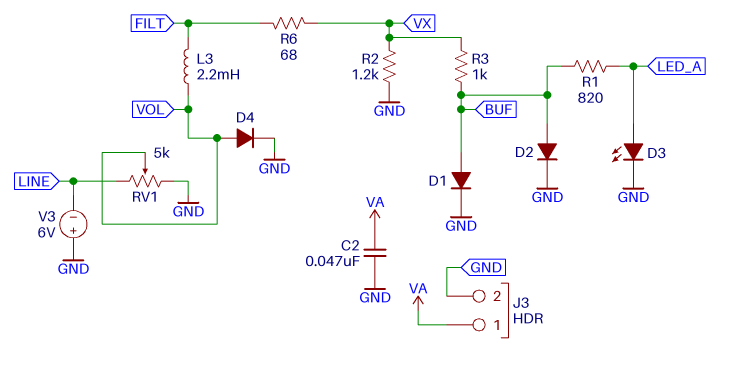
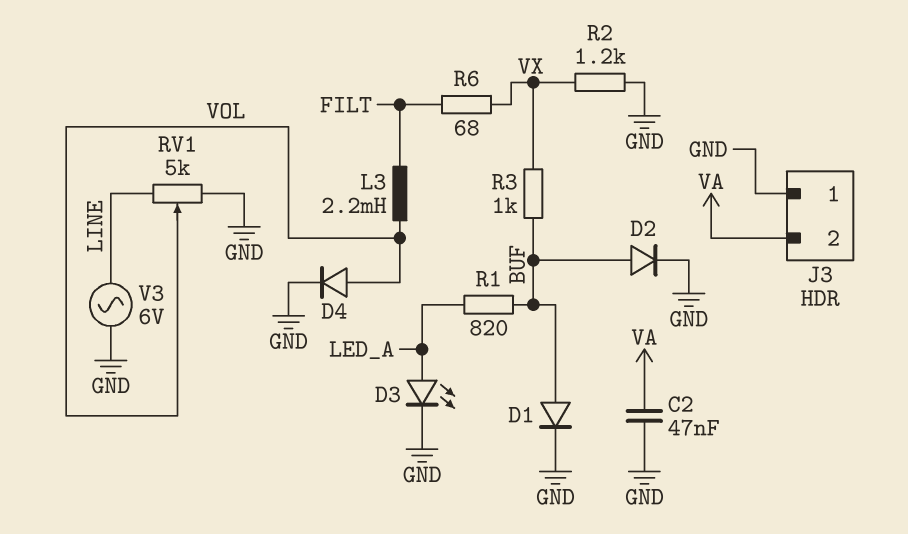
J3 pin 1: VA -> GND
J3 pin 2: GND -> VA
V3: 6V (plus GND, minus LINE) -> AC 6V (GND, LINE)

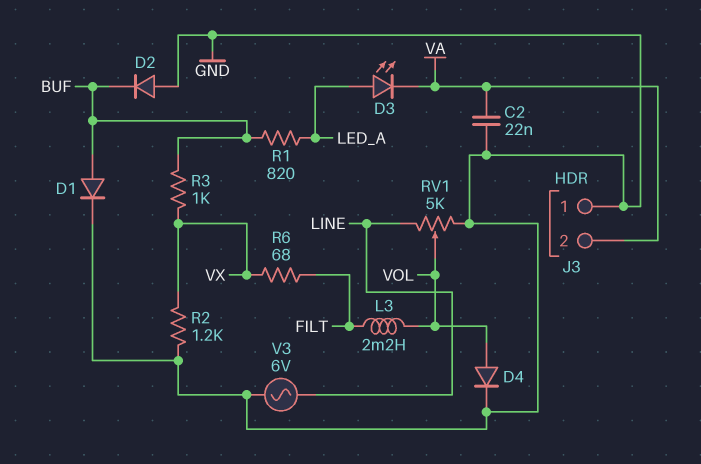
C2: 47nF (GND, VA) -> 22nF (GND, VA)
D2: diode (A BUF, K GND) -> diode (A GND, K BUF)
D3: LED (A LED_A, K GND) -> LED (A LED_A, K VA)

